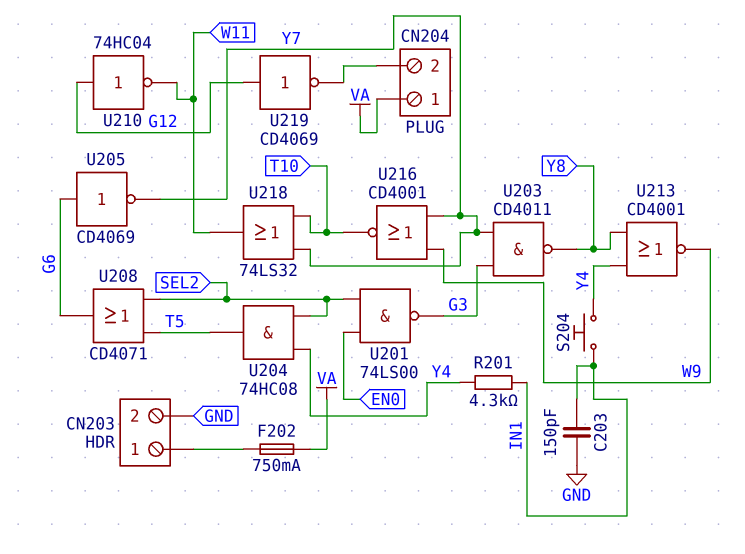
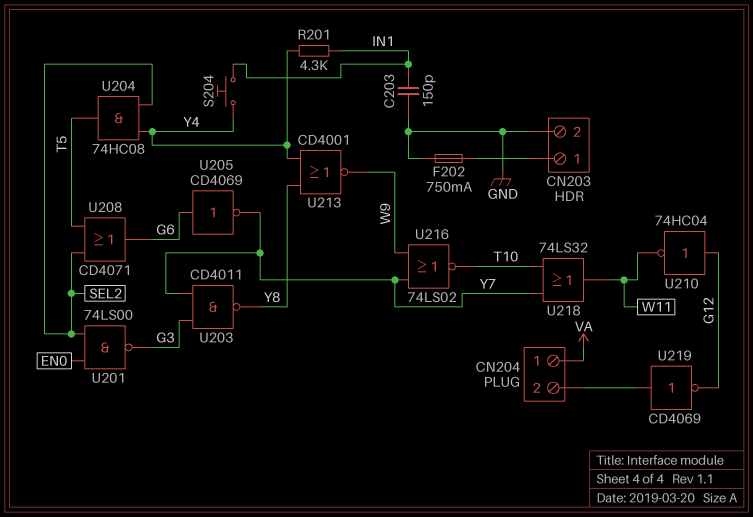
F202: 750mA (CN203/1, VA) -> 750mA (CN203/1, GND)
U216: NOR CD4001 (in W9, in Y7, out T10) -> NOR 74LS02 (in W9, in Y7, out T10)
U219: NOT CD4069 (in G12, out CN204/2) -> NOT CD4069 (in CN204/2, out G12)

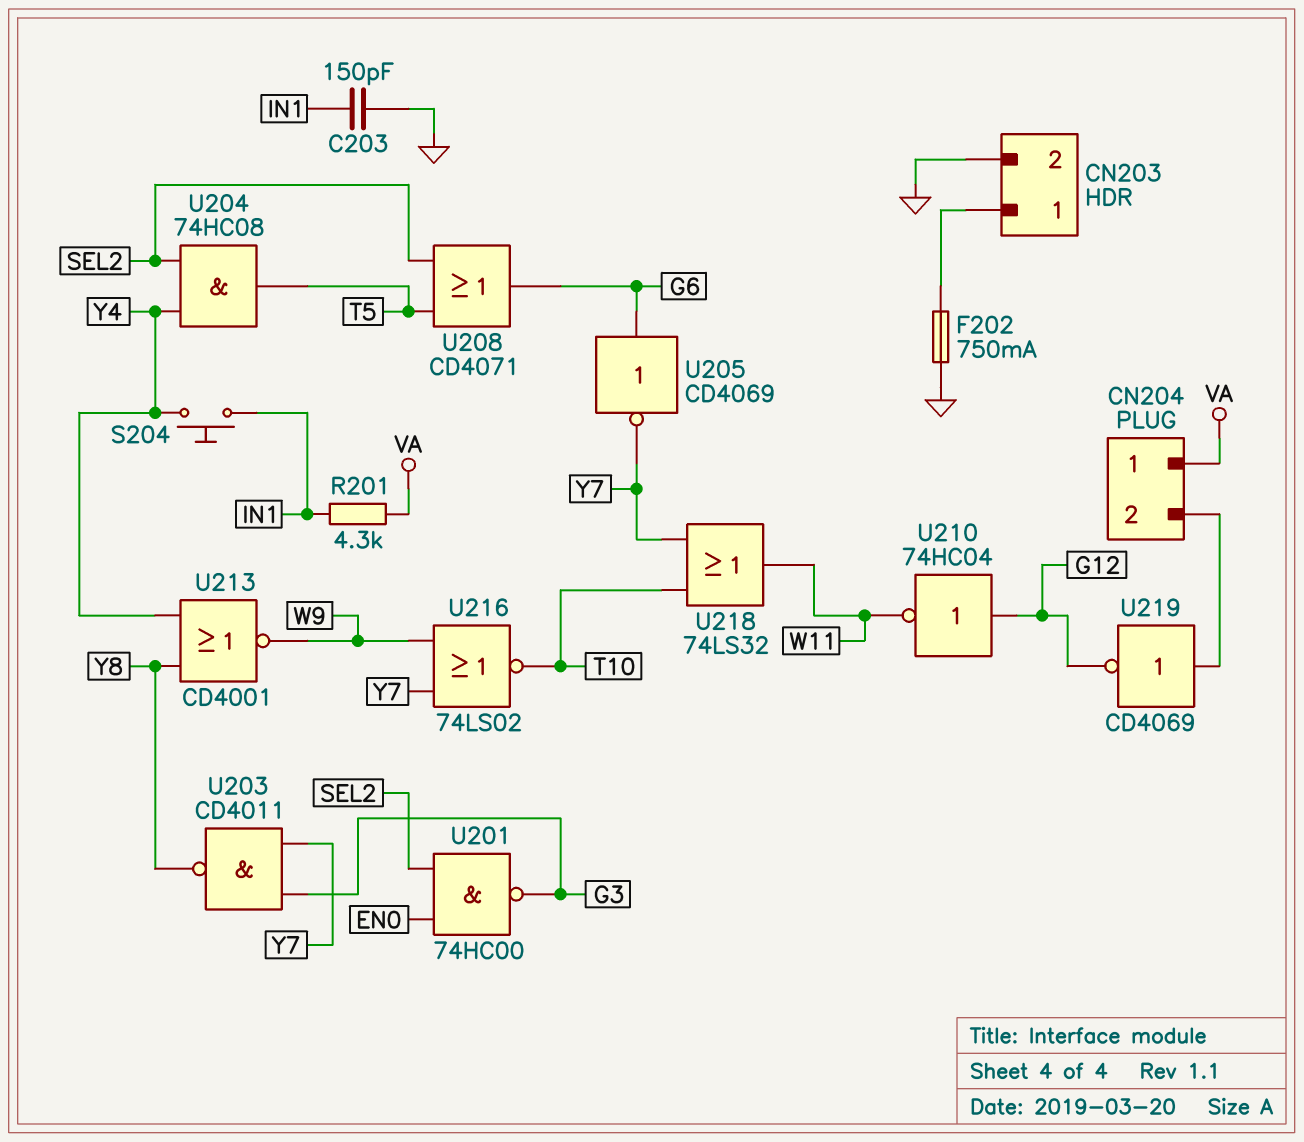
R201: 4.3k (IN1, Y4) -> 4.3k (IN1, VA)
U201: NAND 74LS00 (in EN0, in SEL2, out G3) -> NAND 74HC00 (in EN0, in SEL2, out G3)

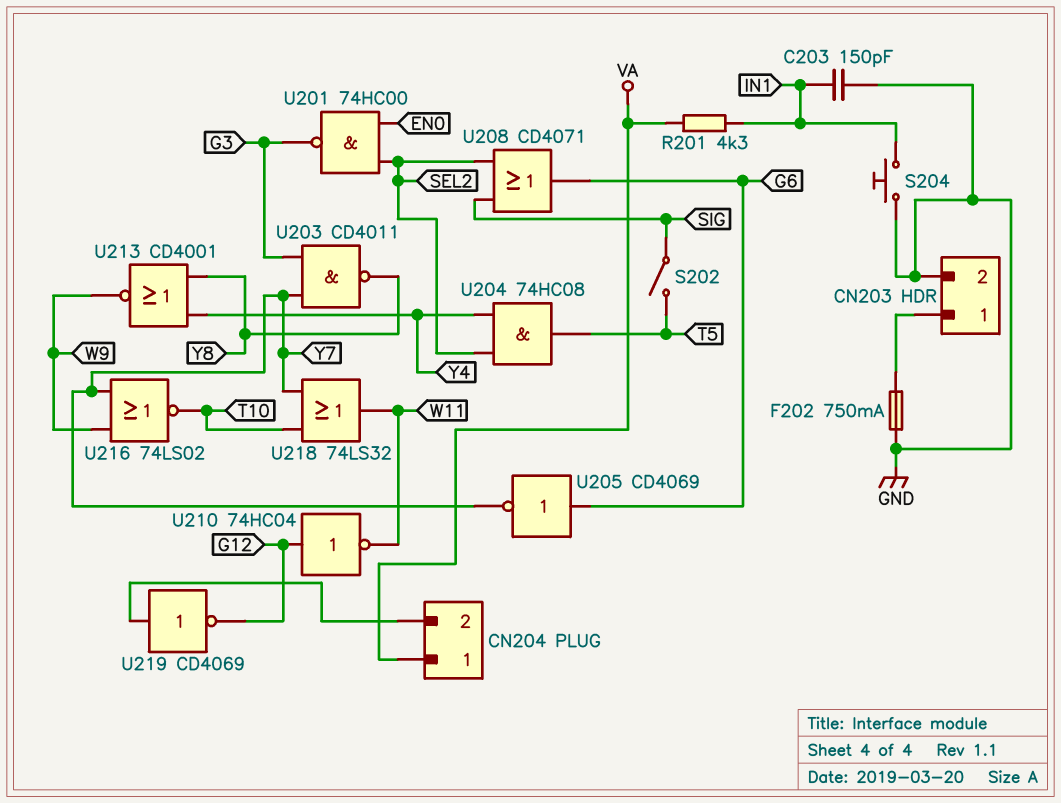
S202: none -> switch (SIG, T5)
S204: button (IN1, Y4) -> button (GND, IN1)
U208: OR CD4071 (in SEL2, in T5, out G6) -> OR CD4071 (in SEL2, in SIG, out G6)

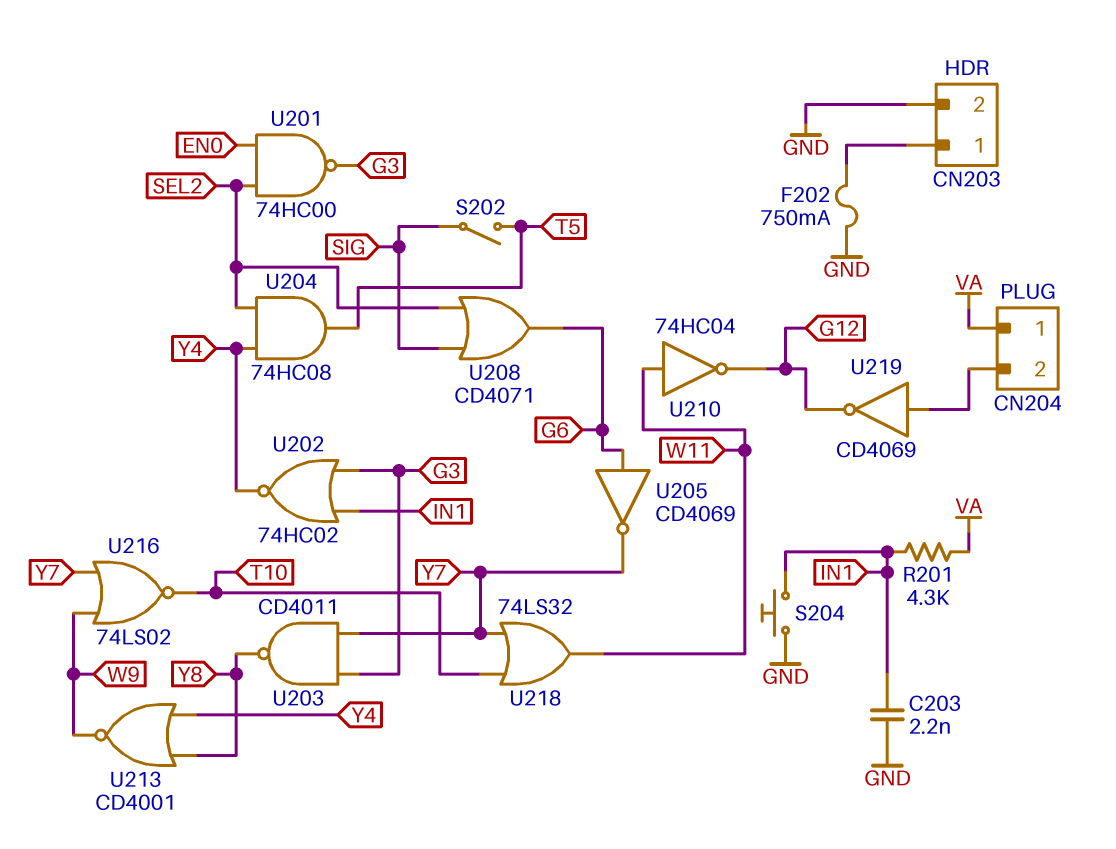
C203: 150pF (GND, IN1) -> 2.2nF (GND, IN1)
U202: none -> NOR 74HC02 (in G3, in IN1, out Y4)
U210: NOT 74HC04 (in G12, out W11) -> NOT 74HC04 (in W11, out G12)

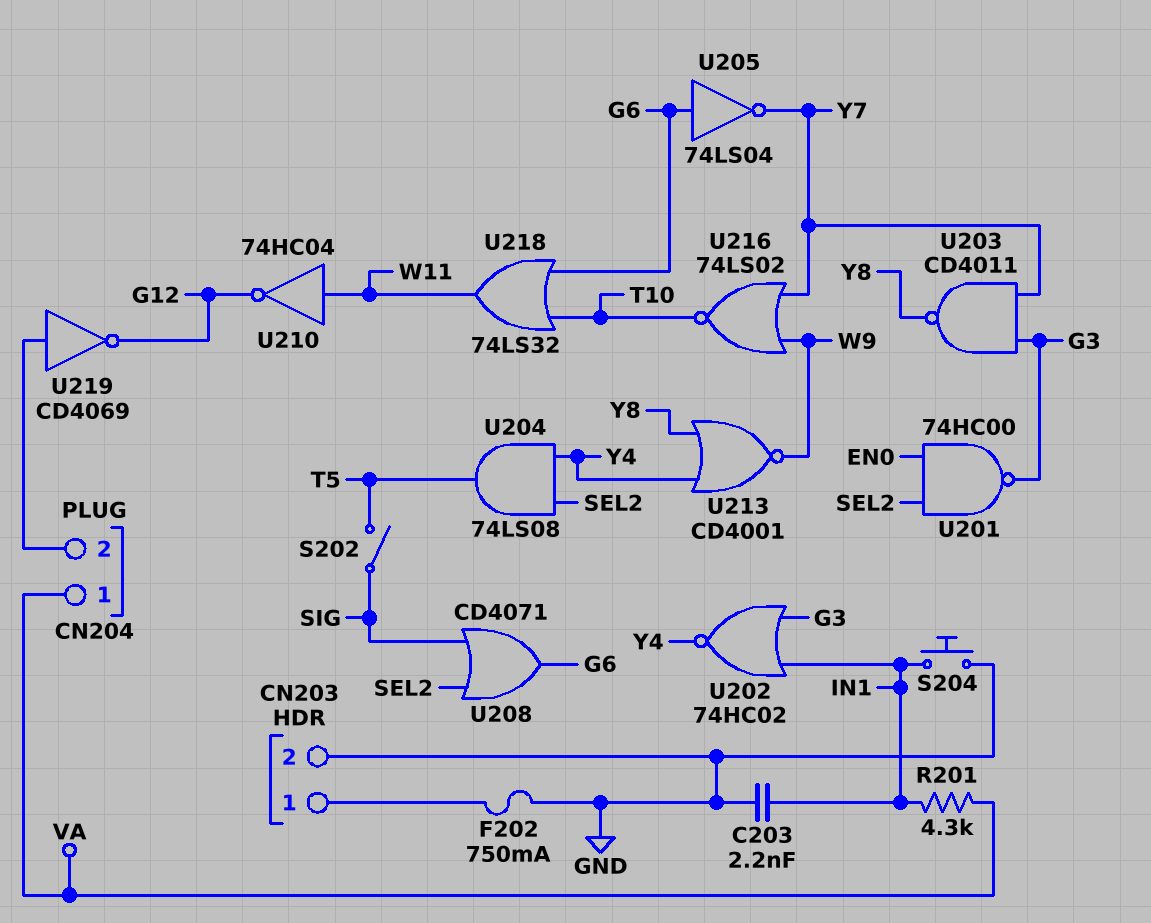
U204: AND 74HC08 (in SEL2, in Y4, out T5) -> AND 74LS08 (in SEL2, in Y4, out T5)
U205: NOT CD4069 (in G6, out Y7) -> NOT 74LS04 (in G6, out Y7)
U218: OR 74LS32 (in T10, in Y7, out W11) -> OR 74LS32 (in G6, in T10, out W11)

